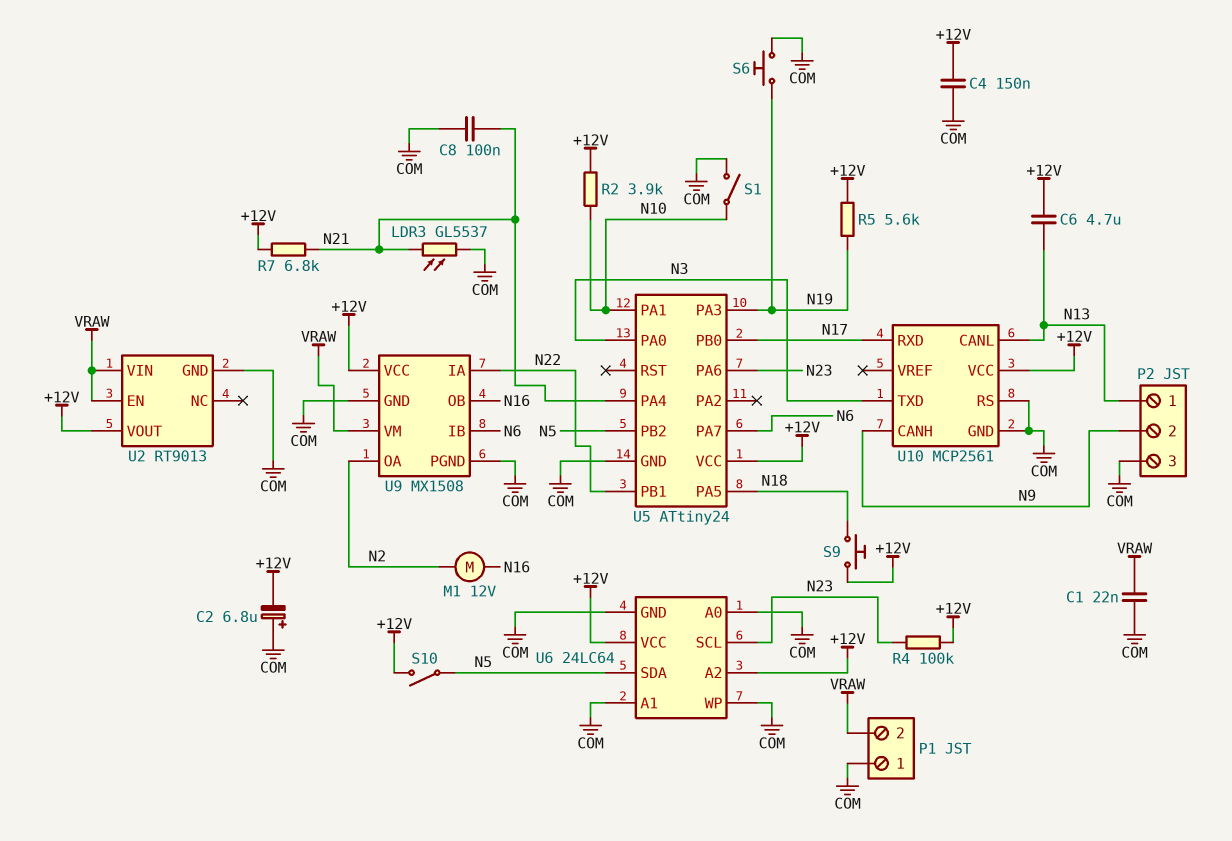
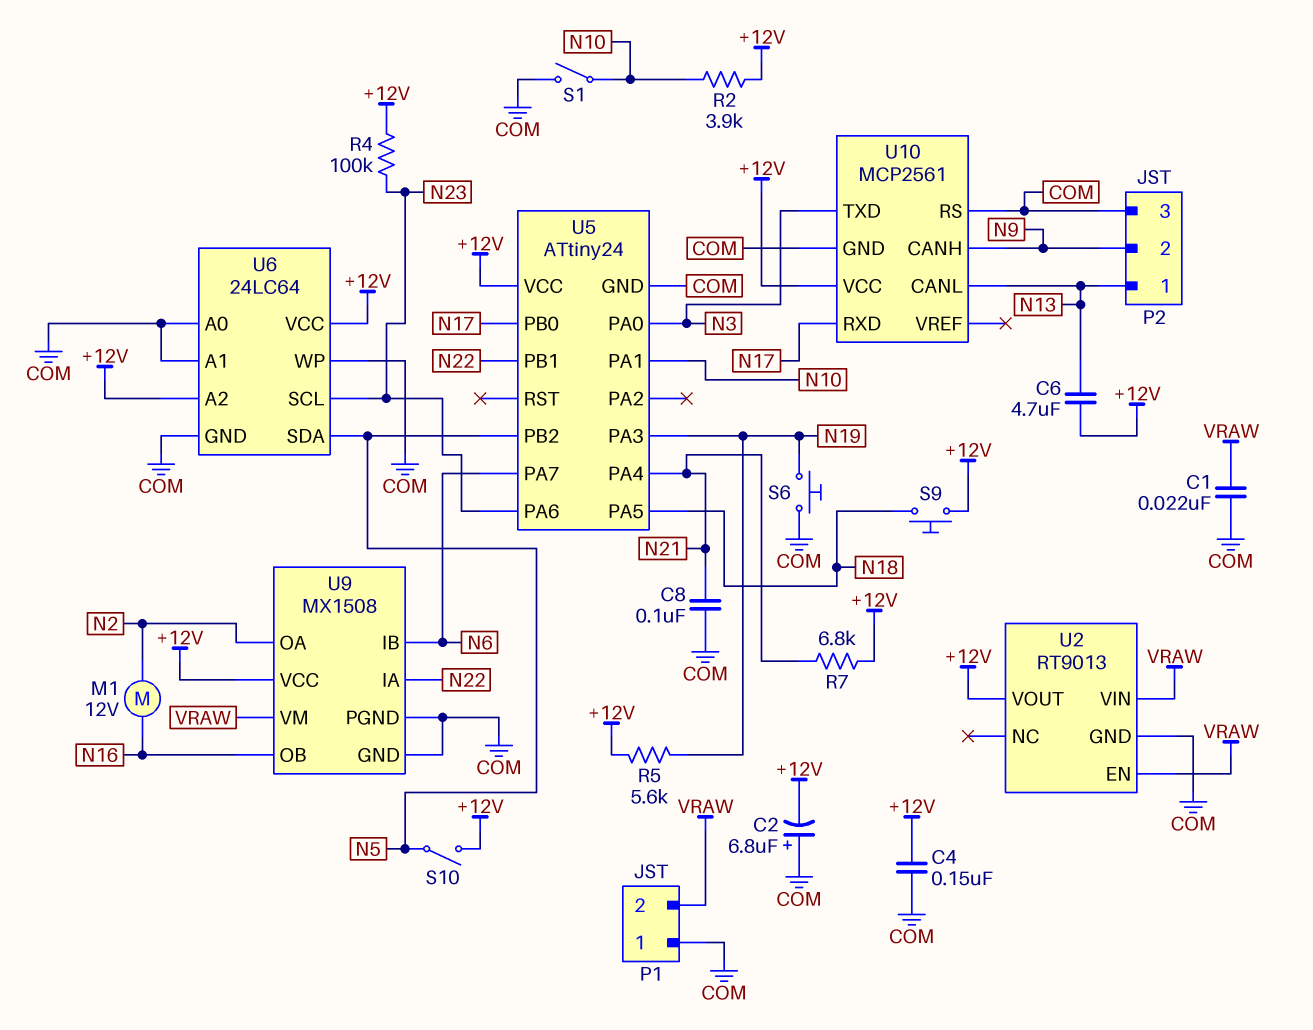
LDR3: GL5537 (COM, N21) -> none

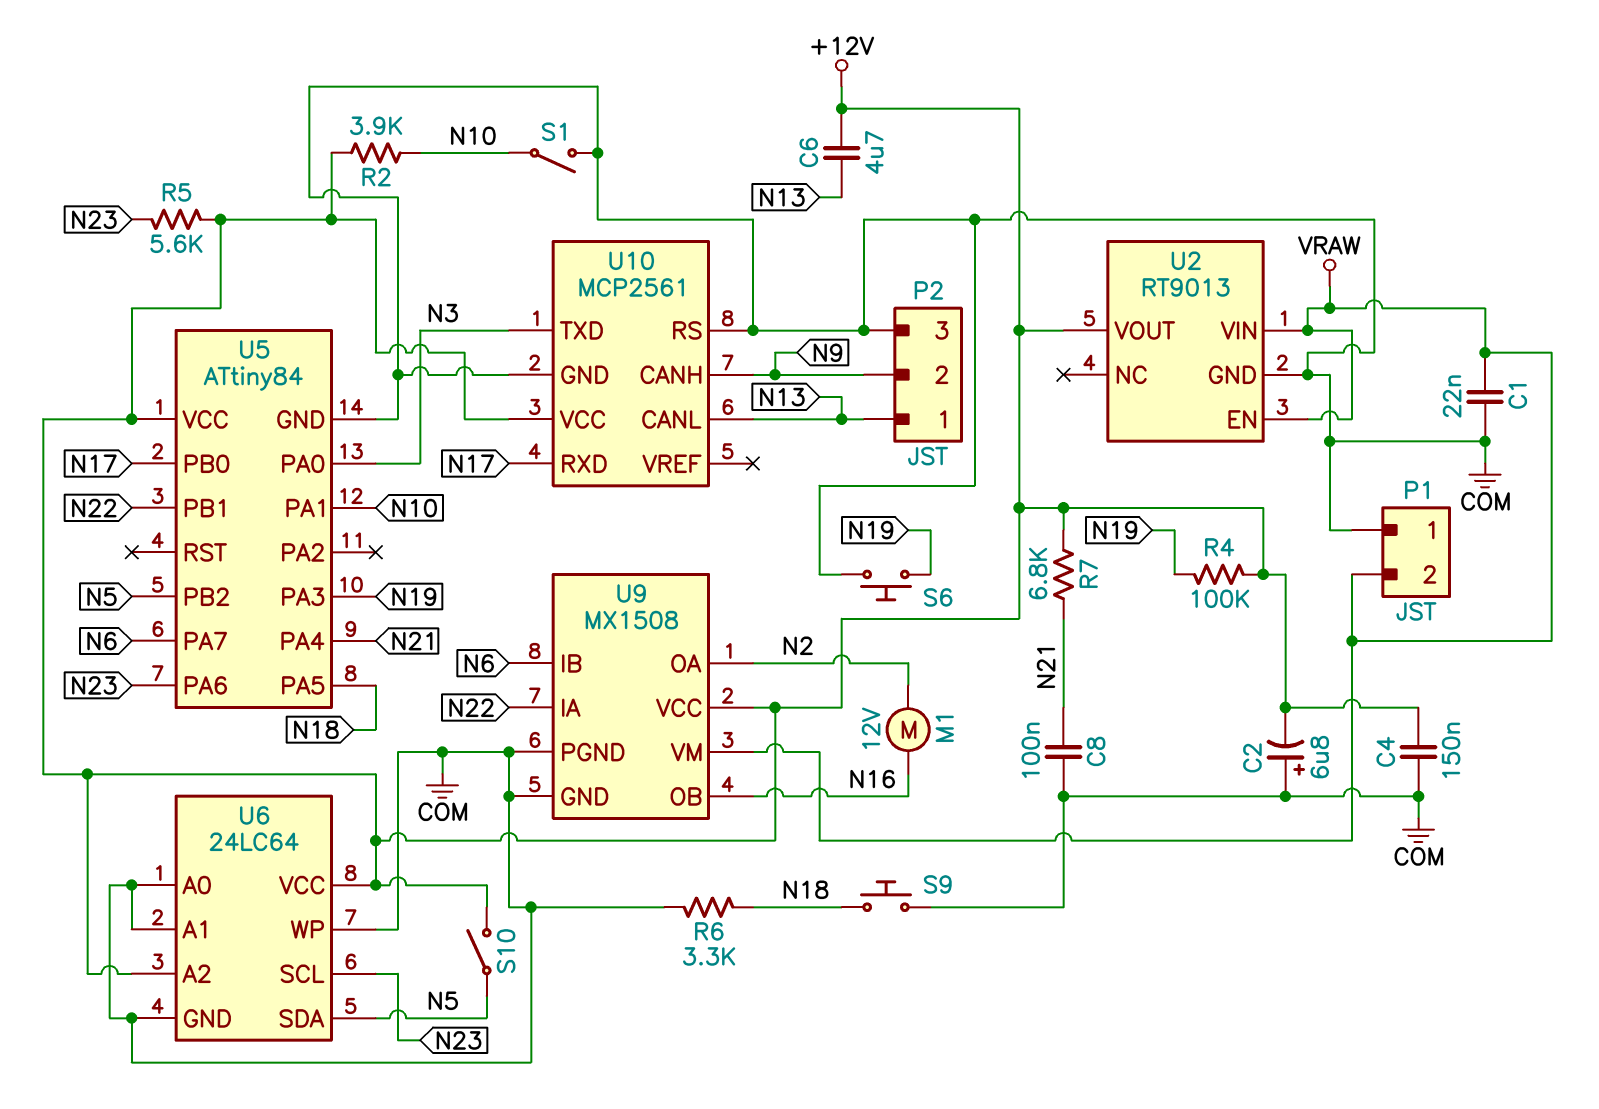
R4: 100k (+12V, N23) -> 100k (+12V, N19)
R5: 5.6k (+12V, N19) -> 5.6k (+12V, N23)
R6: none -> 3.3k (COM, N18)
S9: button (+12V, N18) -> button (COM, N18)
U5: ATtiny24 -> ATtiny84

